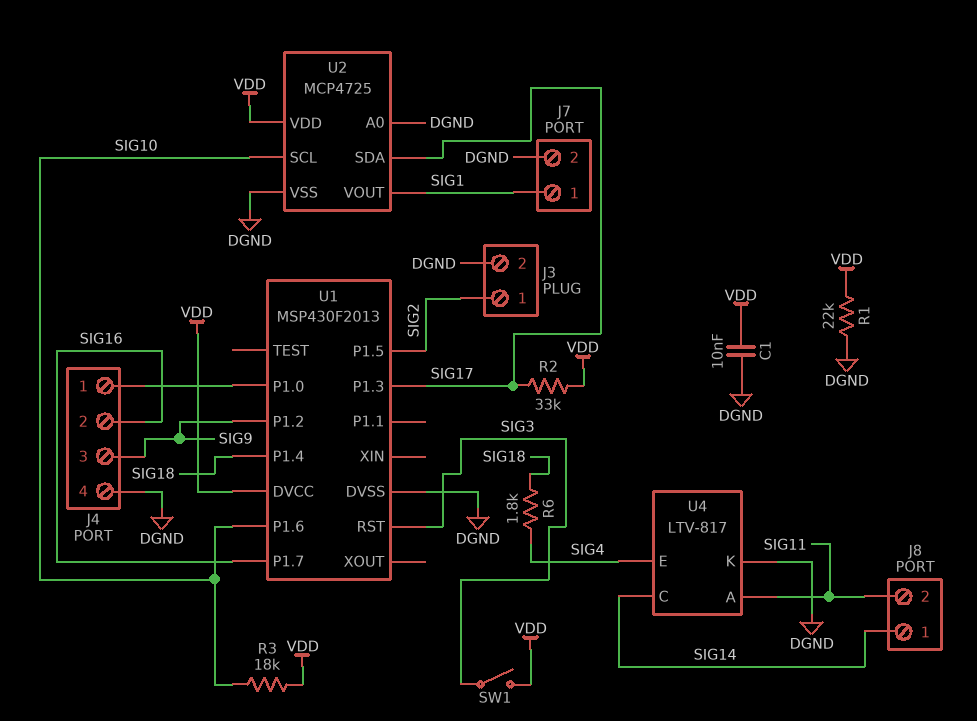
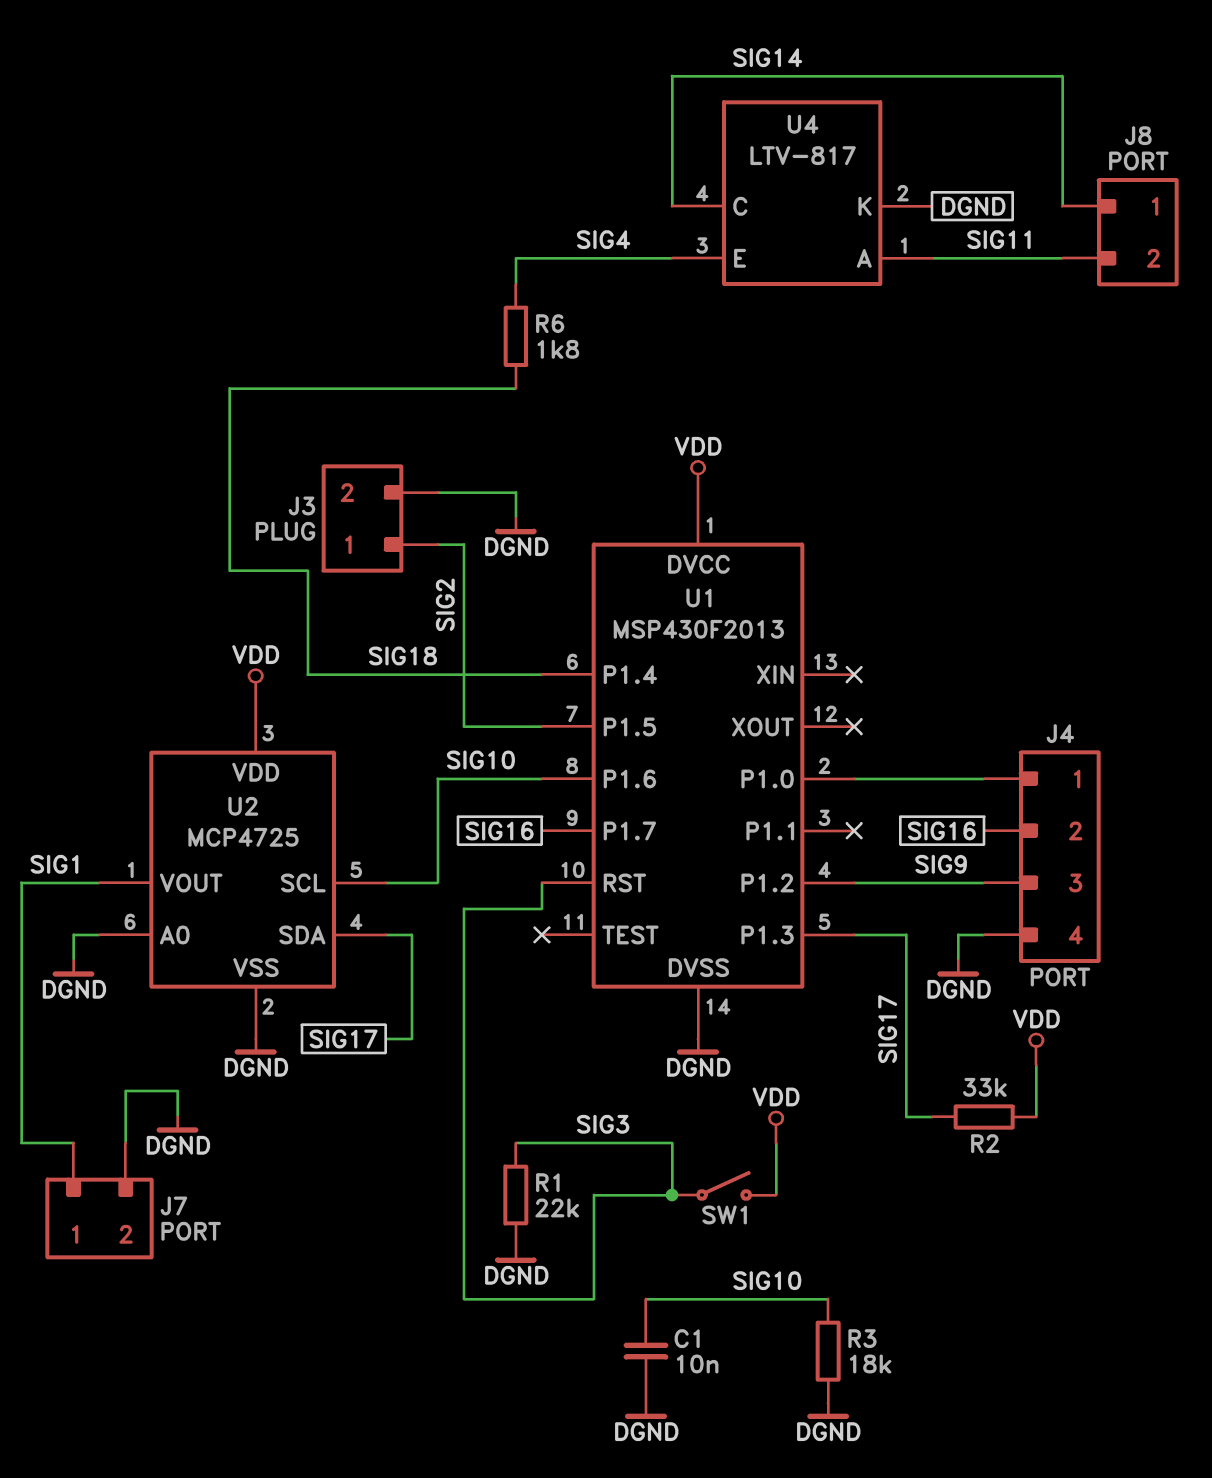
C1: 10nF (DGND, VDD) -> 10nF (DGND, SIG10)
R1: 22k (DGND, VDD) -> 22k (DGND, SIG3)
R3: 18k (SIG10, VDD) -> 18k (DGND, SIG10)

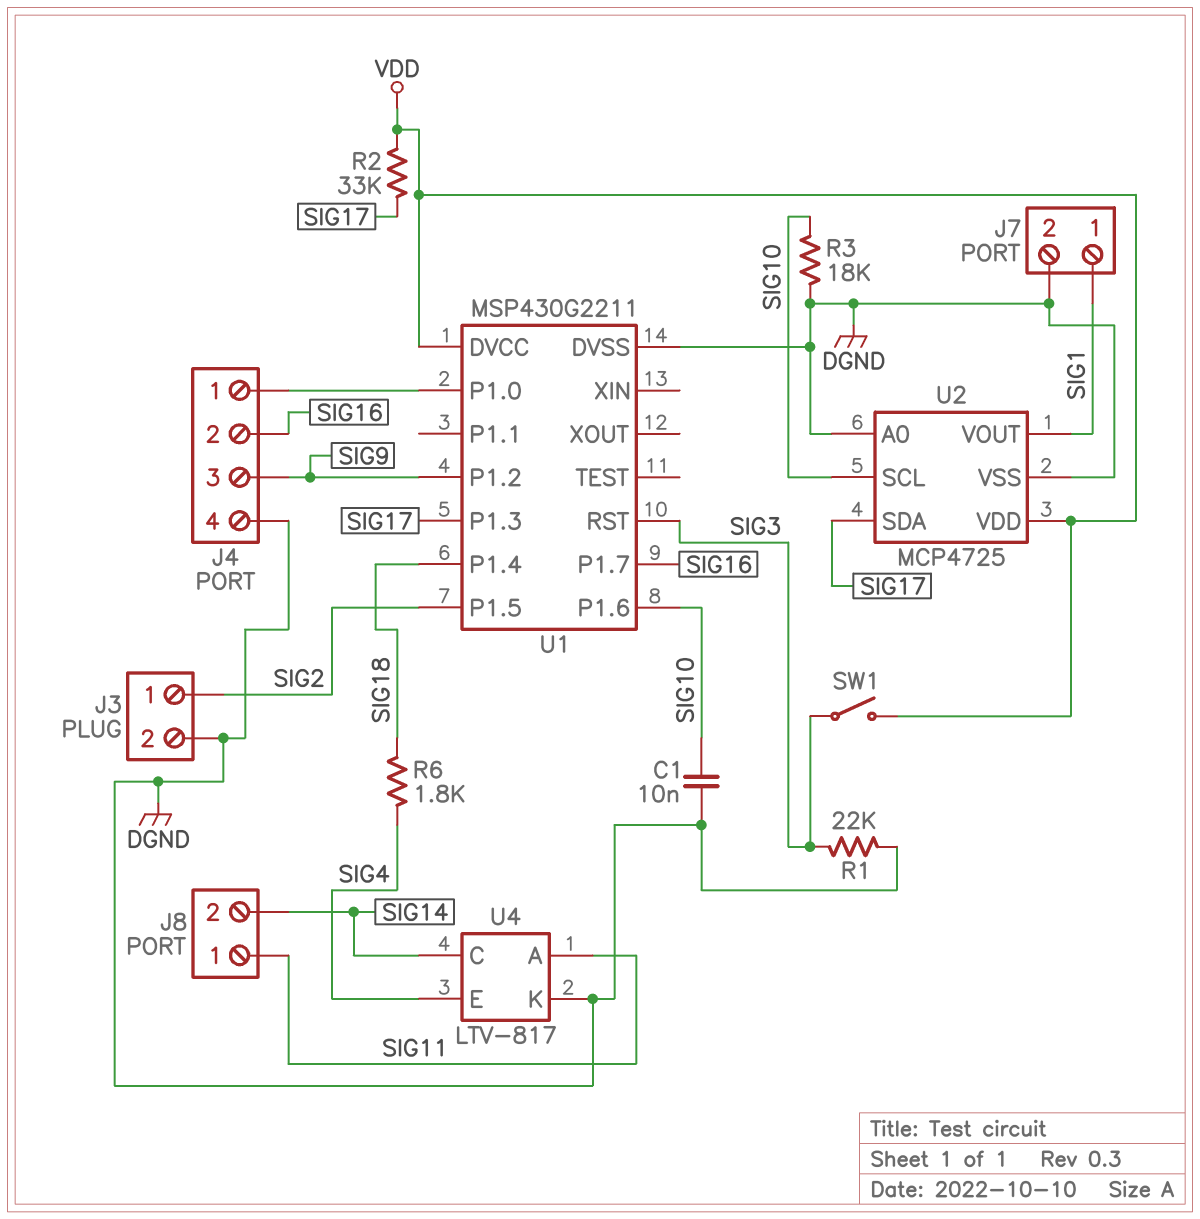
J8 pin 1: SIG14 -> SIG11
J8 pin 2: SIG11 -> SIG14
U1: MSP430F2013 -> MSP430G2211

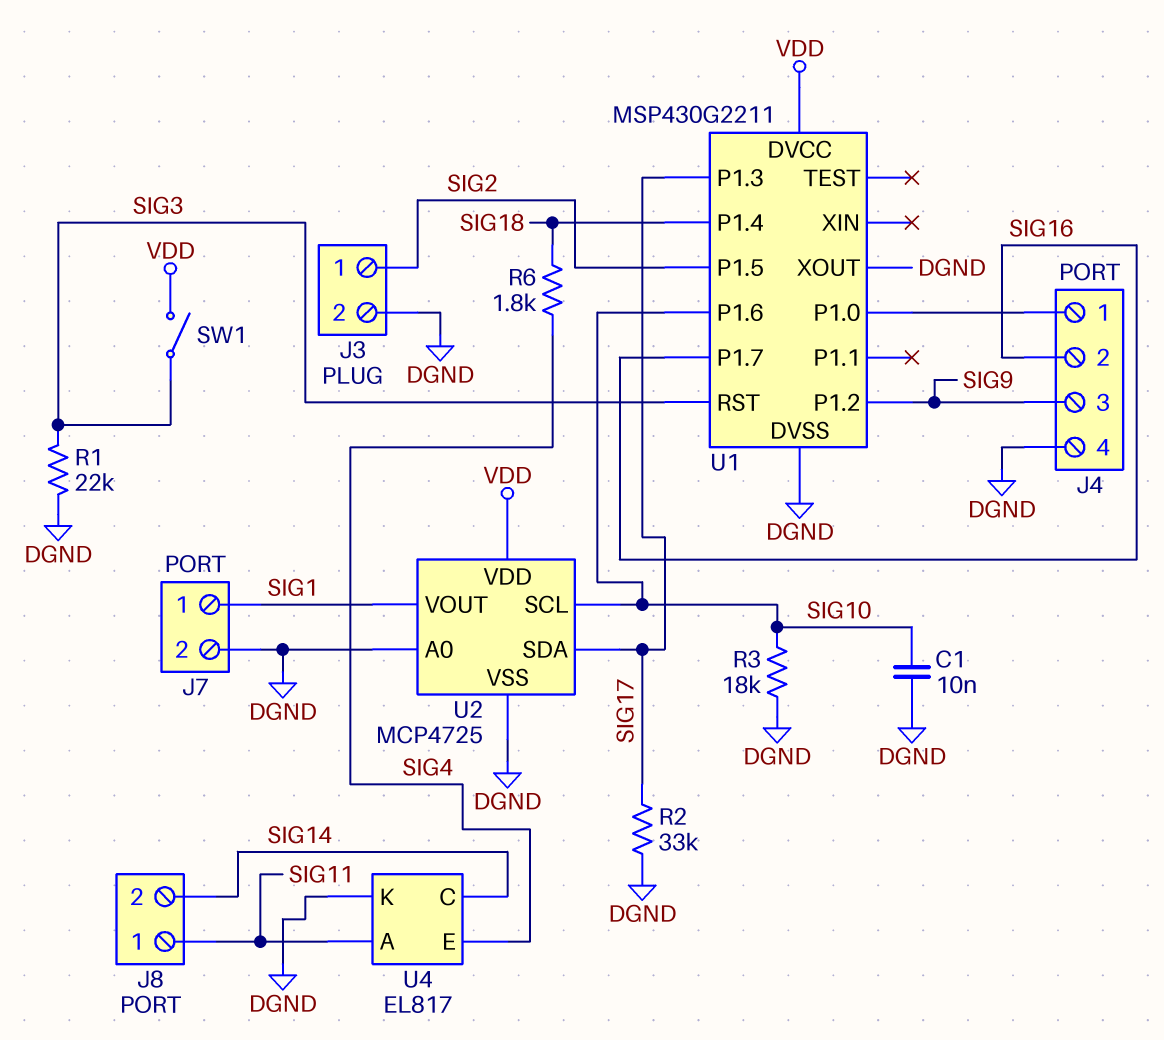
R2: 33k (SIG17, VDD) -> 33k (DGND, SIG17)
U1 pin XOUT: none -> DGND
U4: LTV-817 -> EL817

